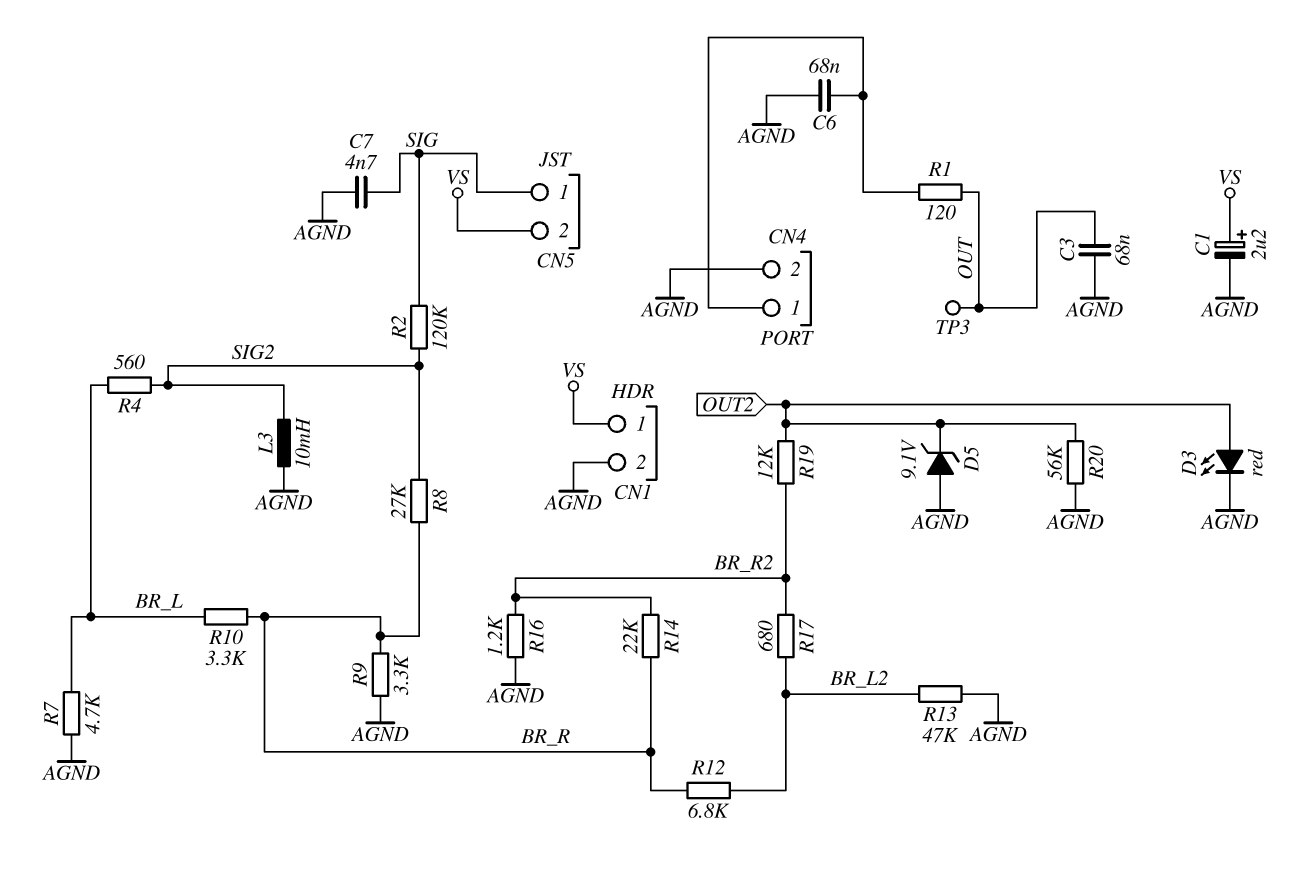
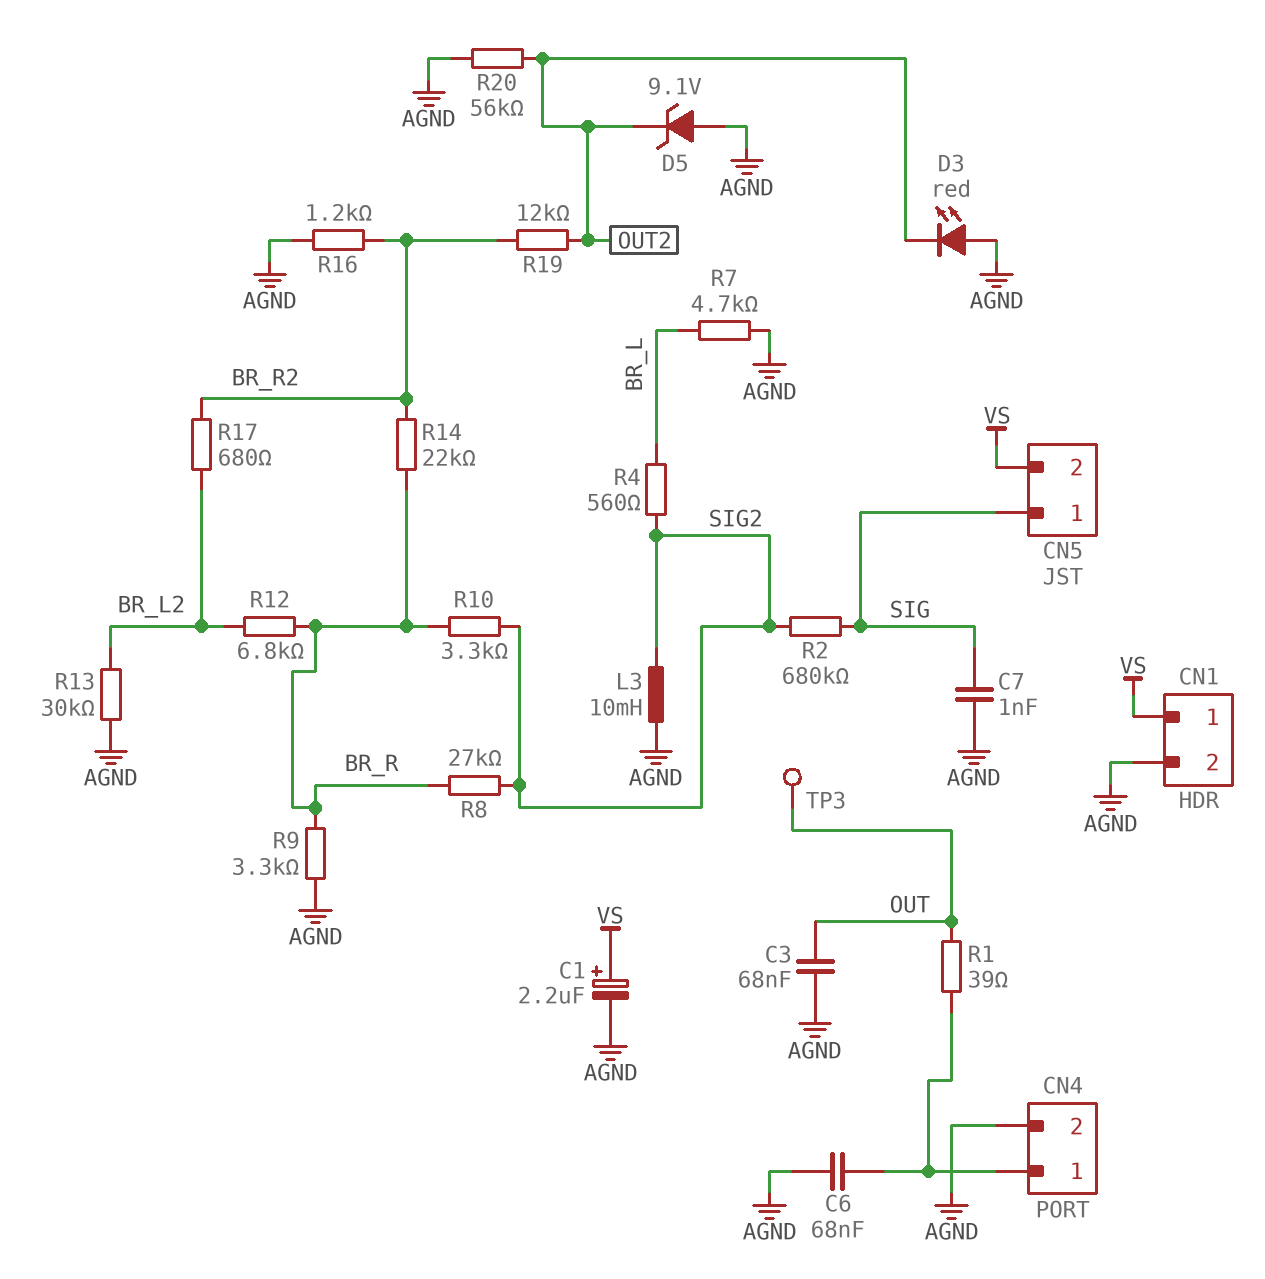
C7: 4.7nF (AGND, SIG) -> 1nF (AGND, SIG)
D3: LED red (A OUT2, K AGND) -> LED red (A AGND, K OUT2)
R1: 120 (CN4/1, OUT) -> 39 (CN4/1, OUT)
R2: 120k (SIG, SIG2) -> 680k (SIG, SIG2)
R10: 3.3k (BR_L, BR_R) -> 3.3k (BR_R, SIG2)
R13: 47k (AGND, BR_L2) -> 30k (AGND, BR_L2)

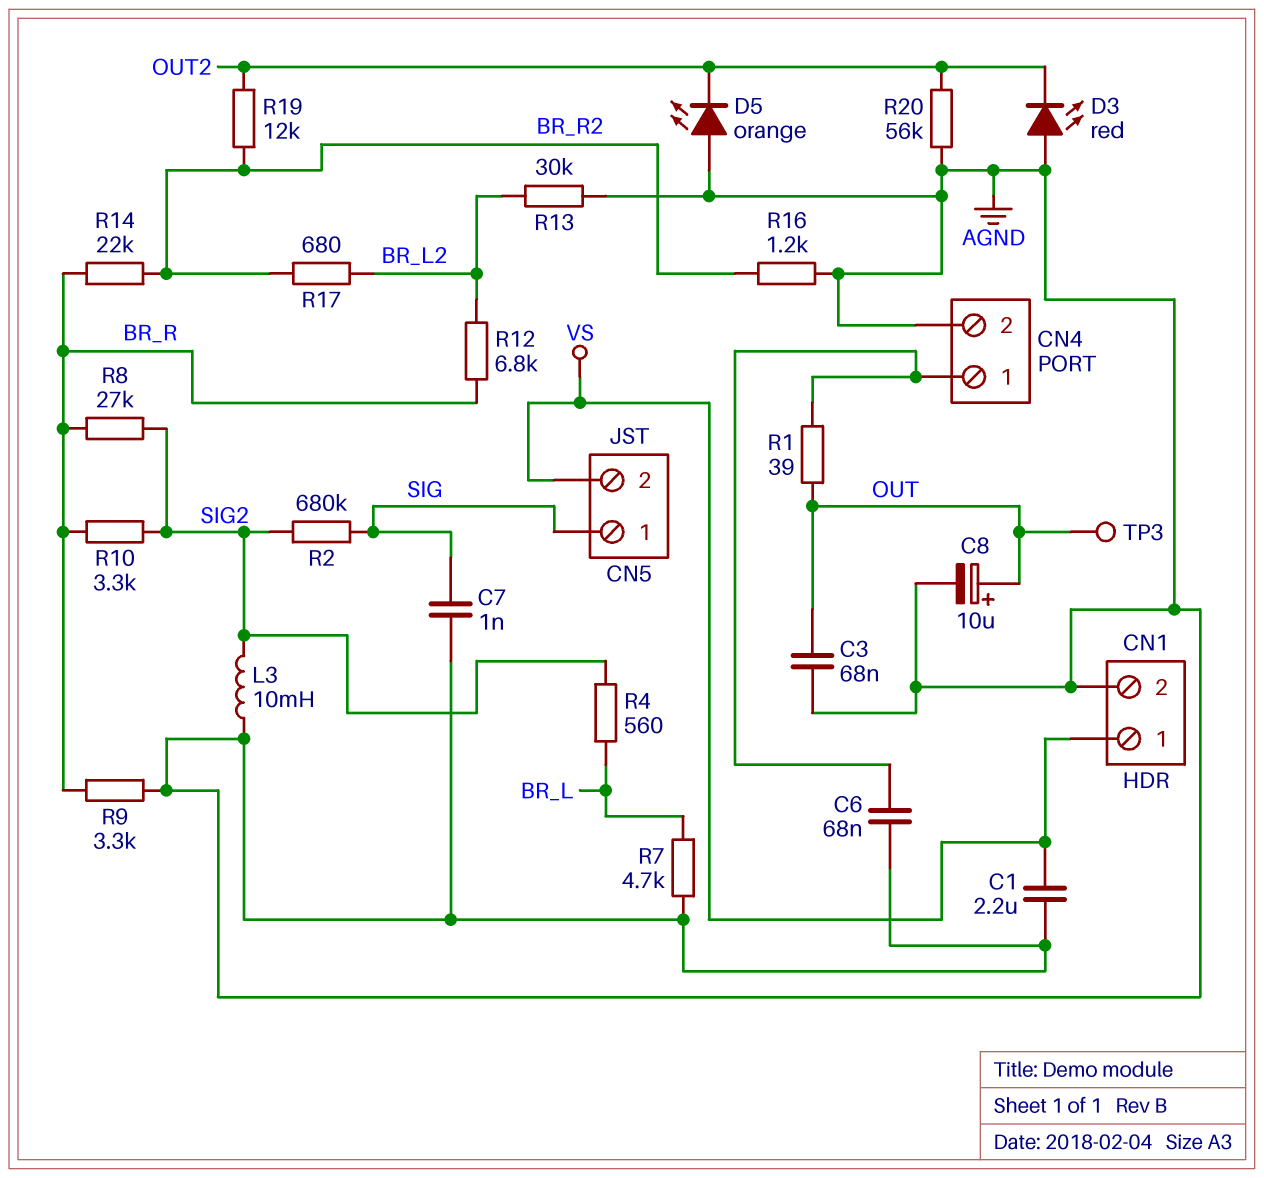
C1: 2.2uF (plus VS, minus AGND) -> 2.2uF (AGND, VS)
C8: none -> 10uF (plus OUT, minus AGND)
D5: zener 9.1V (A AGND, K OUT2) -> LED orange (A AGND, K OUT2)

